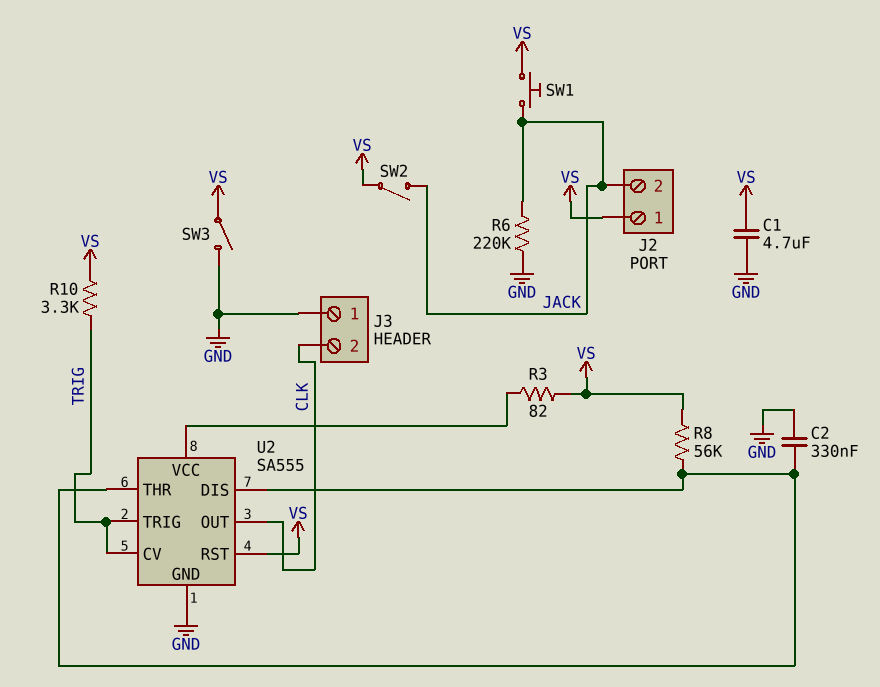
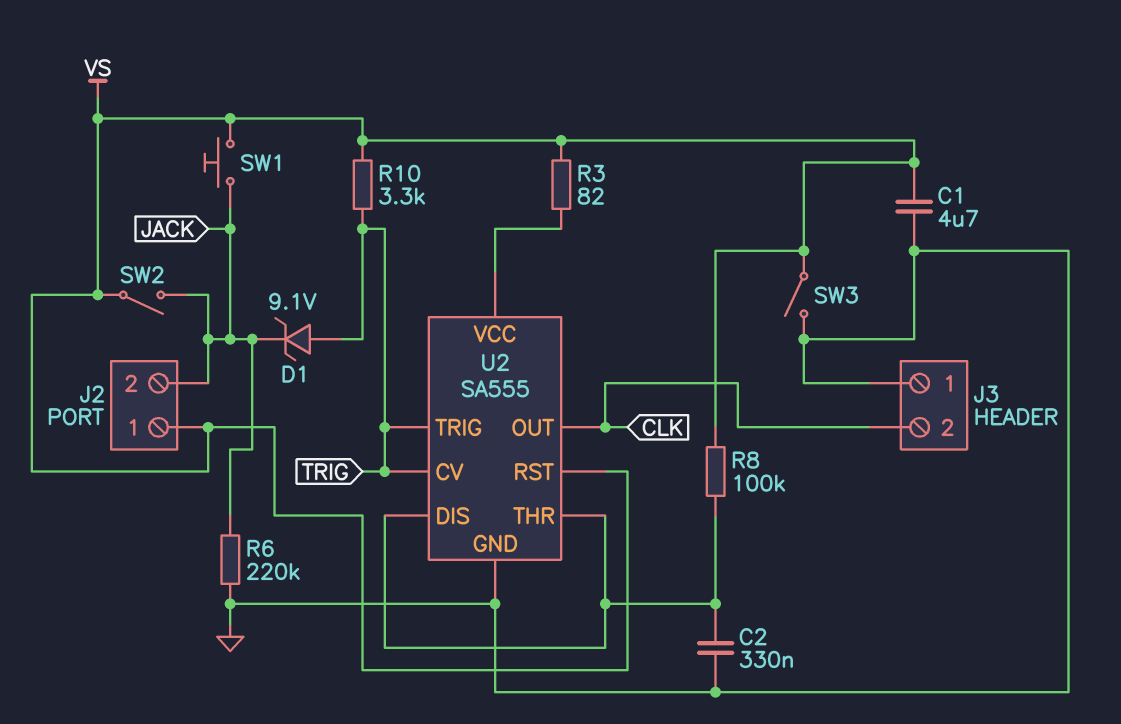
D1: none -> zener 9.1V (A TRIG, K JACK)
R8: 56k (U2/DIS, VS) -> 100k (U2/DIS, VS)

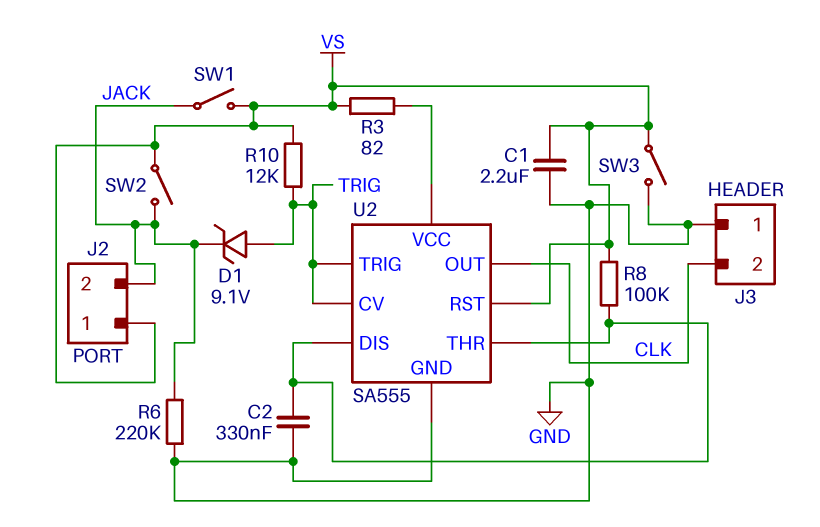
C1: 4.7uF (GND, VS) -> 2.2uF (GND, VS)
R10: 3.3k (TRIG, VS) -> 12k (TRIG, VS)
SW1: button (JACK, VS) -> switch (JACK, VS)

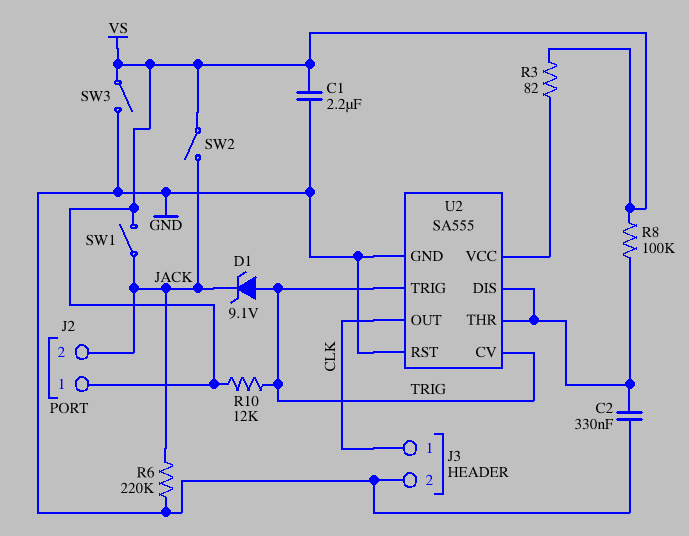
J3 pin 1: GND -> CLK
J3 pin 2: CLK -> GND
U2 pin RST: VS -> GND

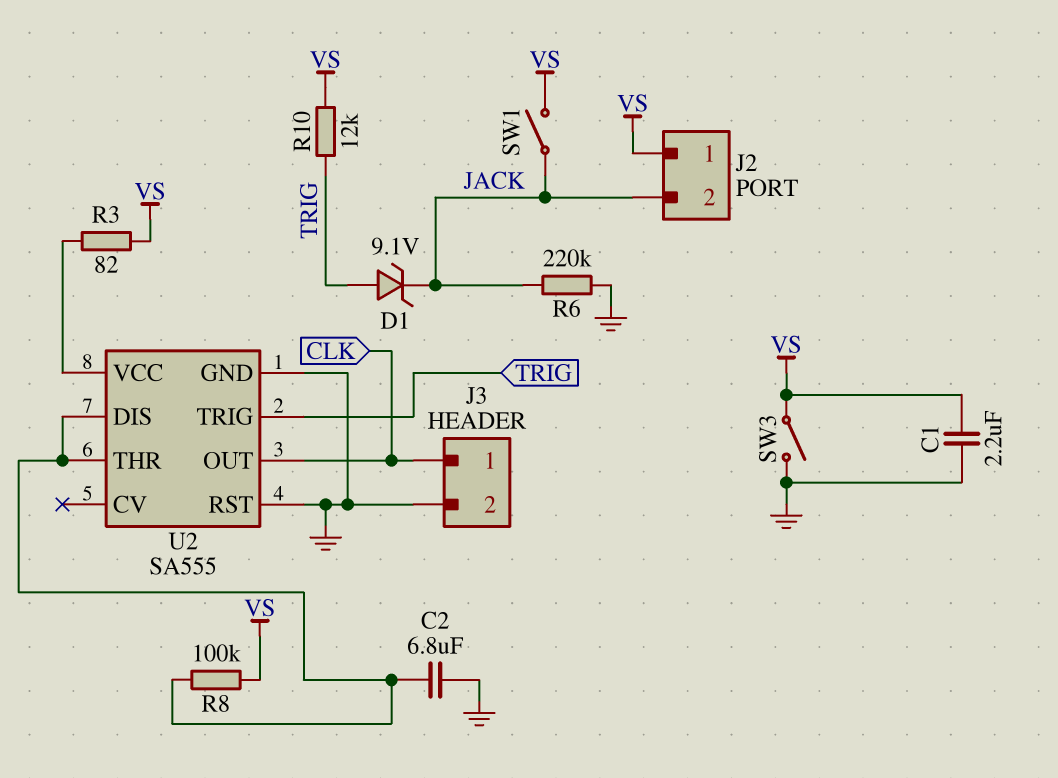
C2: 330nF (GND, U2/DIS) -> 6.8uF (GND, U2/DIS)
SW2: switch (JACK, VS) -> none
U2 pin CV: TRIG -> none

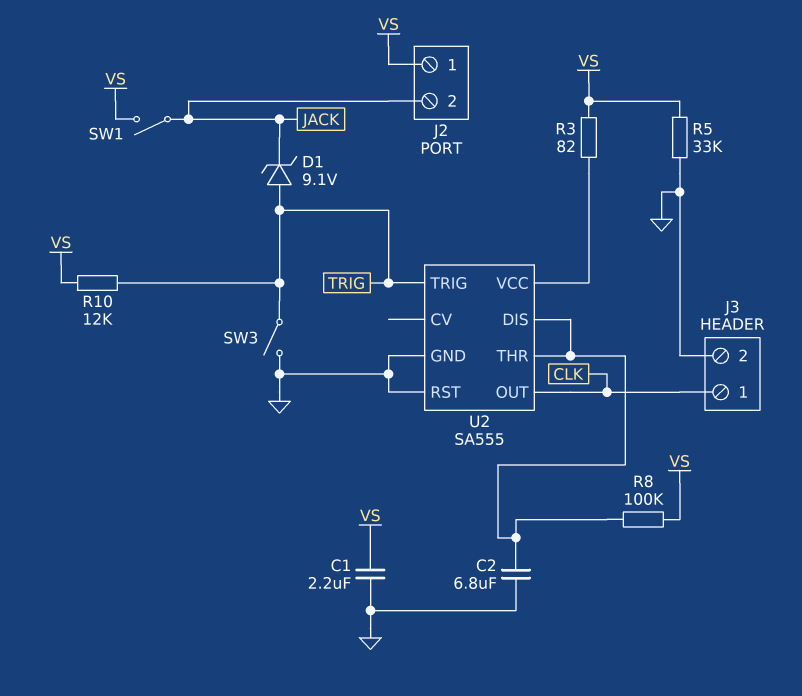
R5: none -> 33k (GND, VS)
R6: 220k (GND, JACK) -> none
SW3: switch (GND, VS) -> switch (GND, TRIG)

